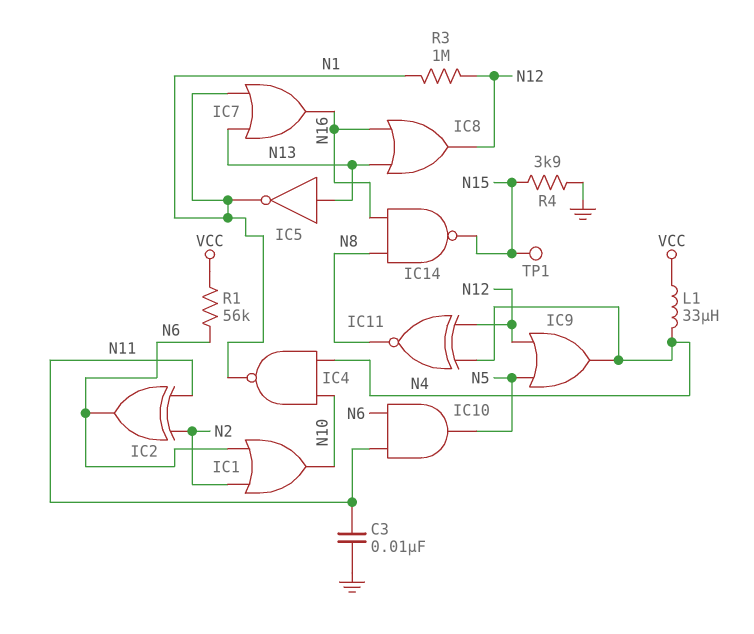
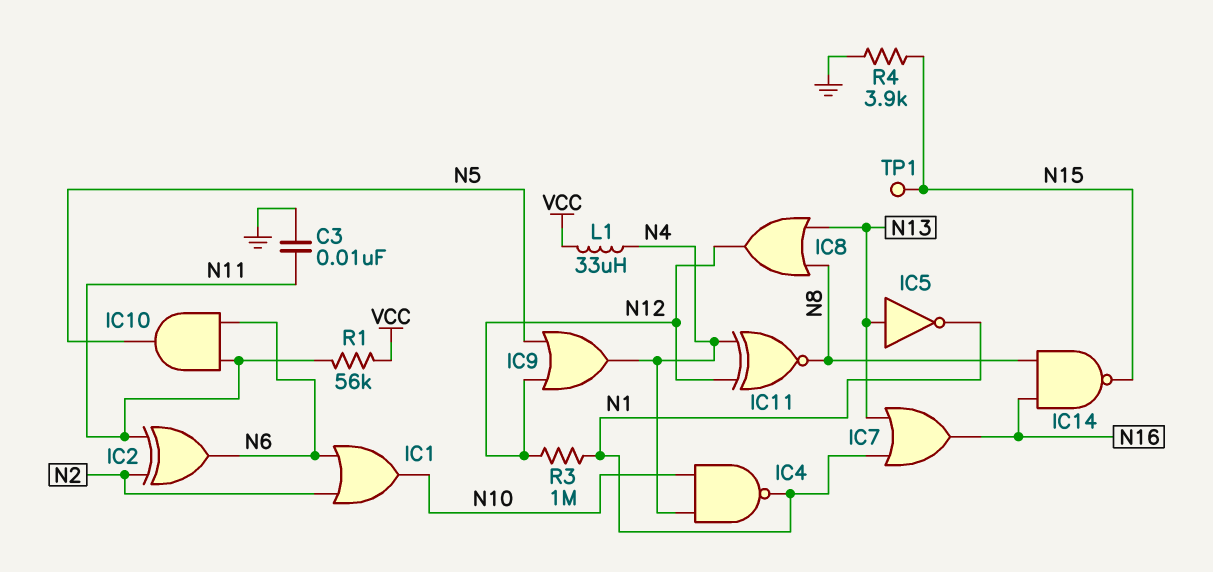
IC8: OR (in N13, in N16, out N12) -> OR (in N8, in N13, out N12)
R1: 56k (N6, VCC) -> 56k (N11, VCC)

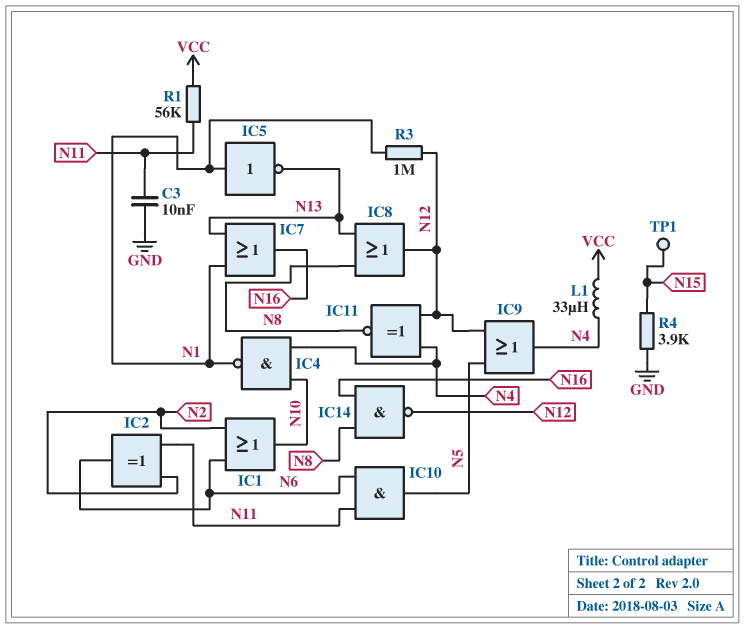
IC5: NOT (in N13, out N1) -> NOT (in N1, out N13)
IC14: NAND (in N8, in N16, out N15) -> NAND (in N8, in N16, out N12)

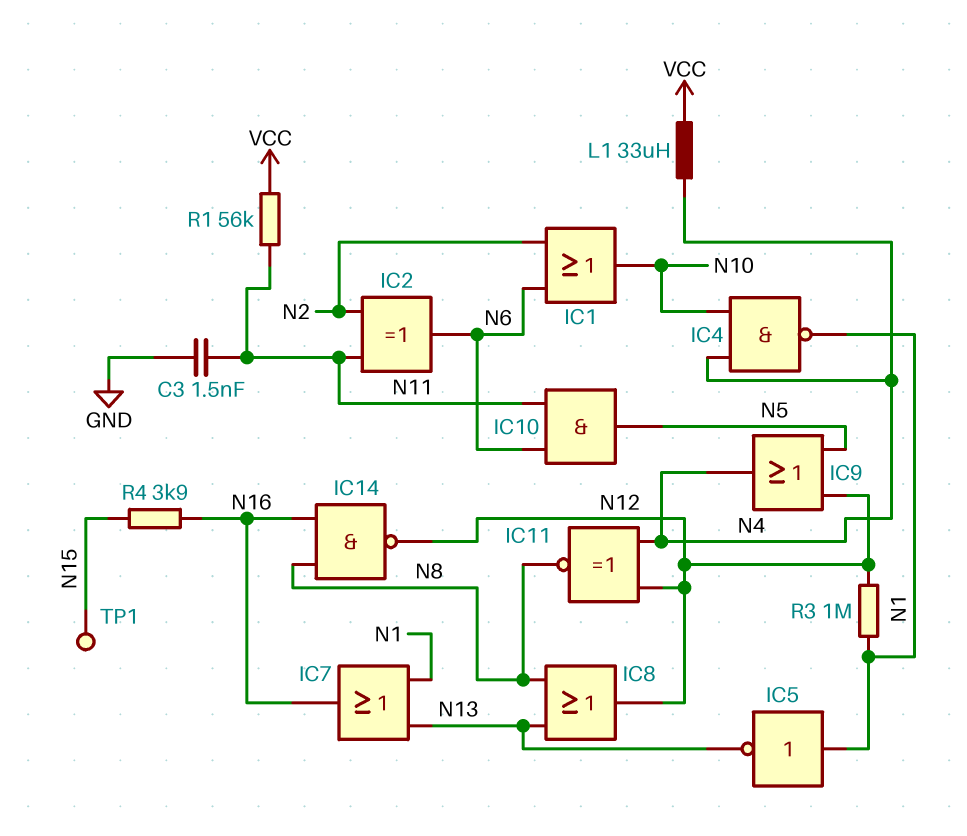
C3: 10nF (GND, N11) -> 1.5nF (GND, N11)
R4: 3.9k (GND, N15) -> 3.9k (N15, N16)

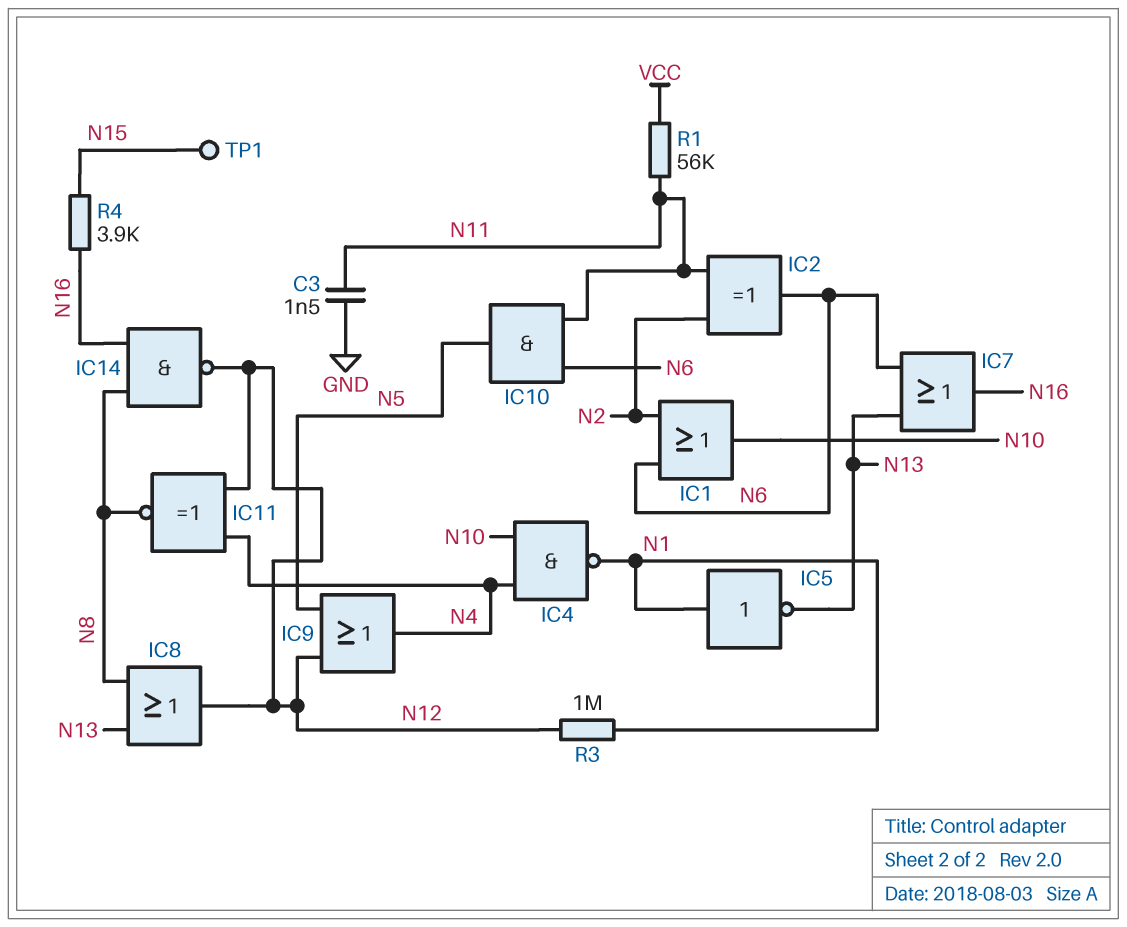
IC7: OR (in N1, in N13, out N16) -> OR (in N6, in N13, out N16)
L1: 33uH (N4, VCC) -> none

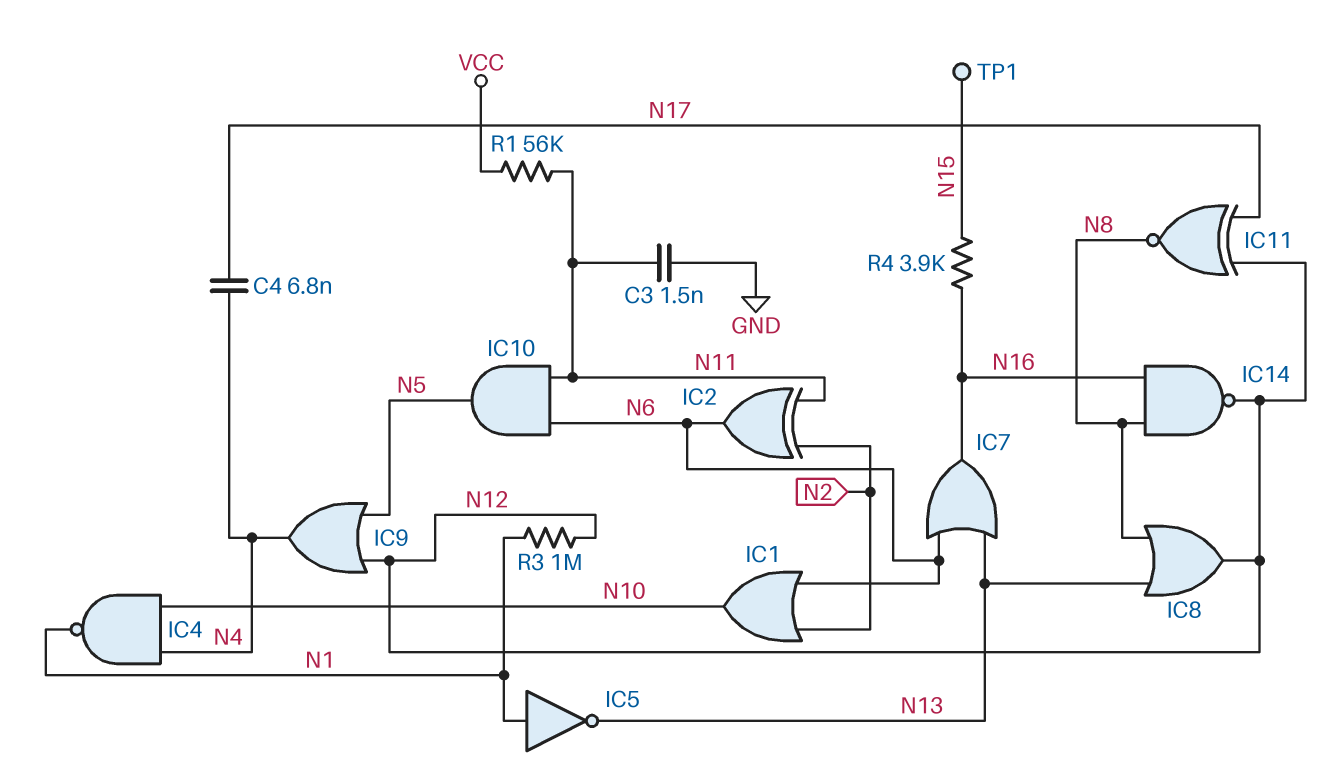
C4: none -> 6.8nF (N4, N17)
IC11: XNOR (in N4, in N12, out N8) -> XNOR (in N12, in N17, out N8)

